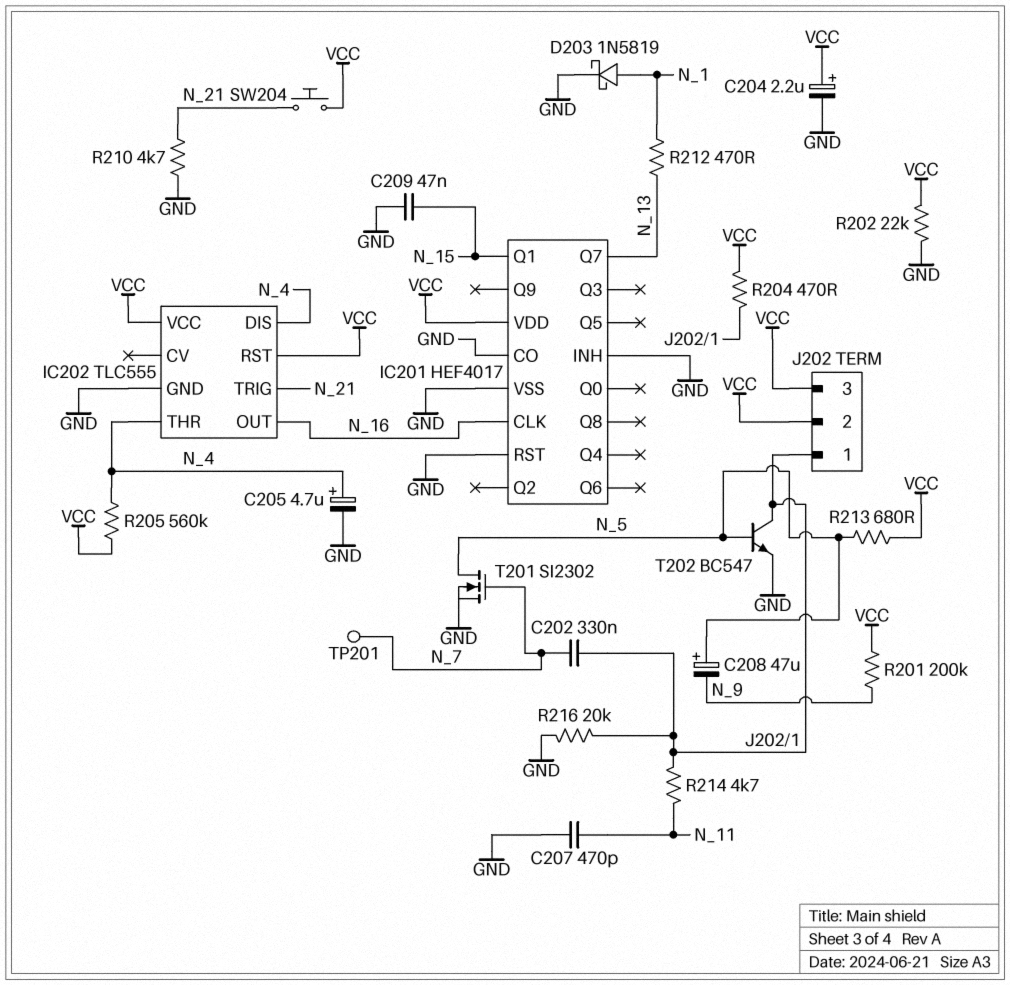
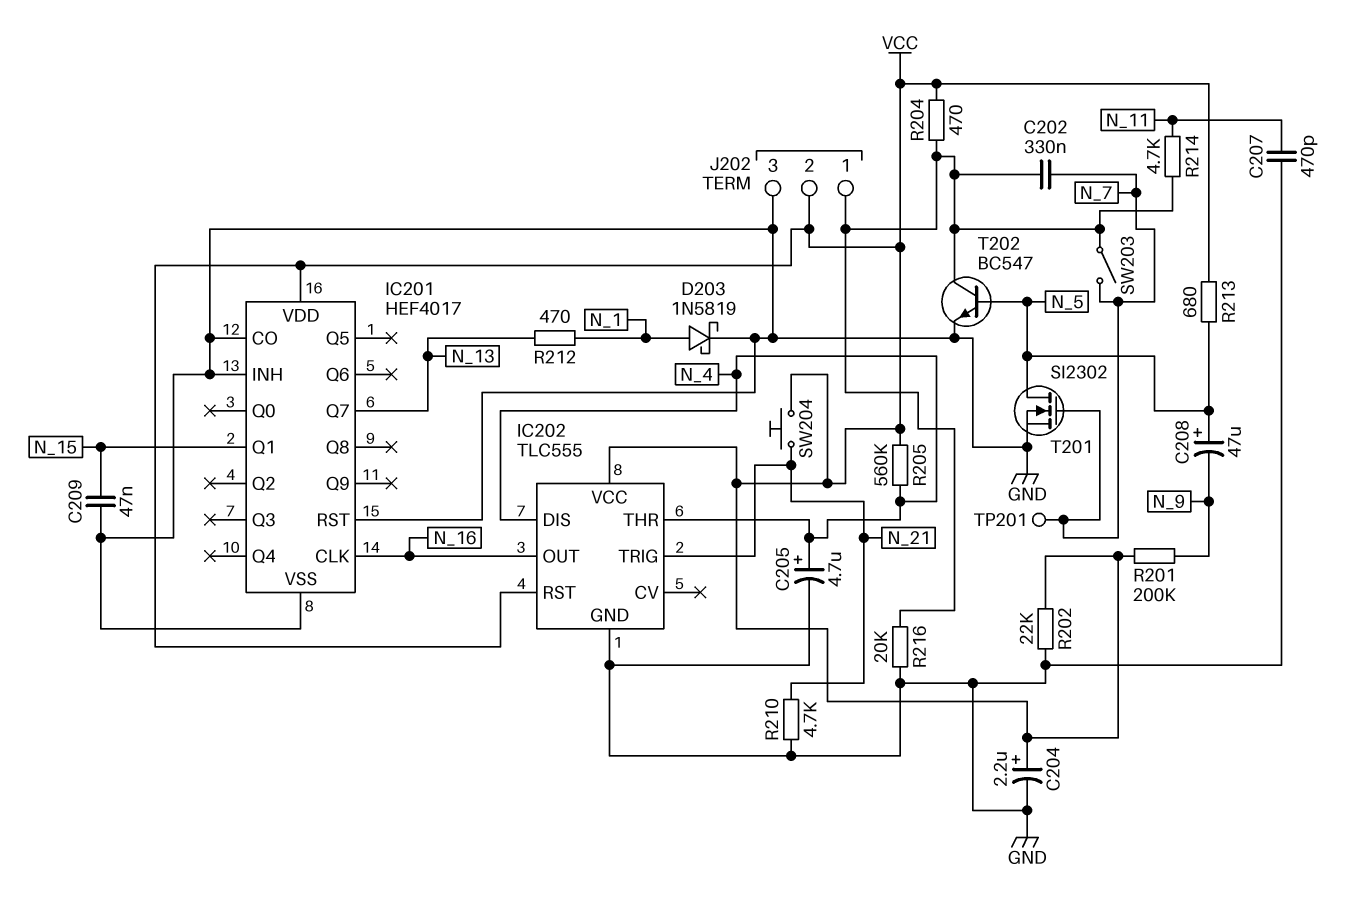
J202 pin 3: VCC -> GND
SW203: none -> switch (J202/1, N_7)

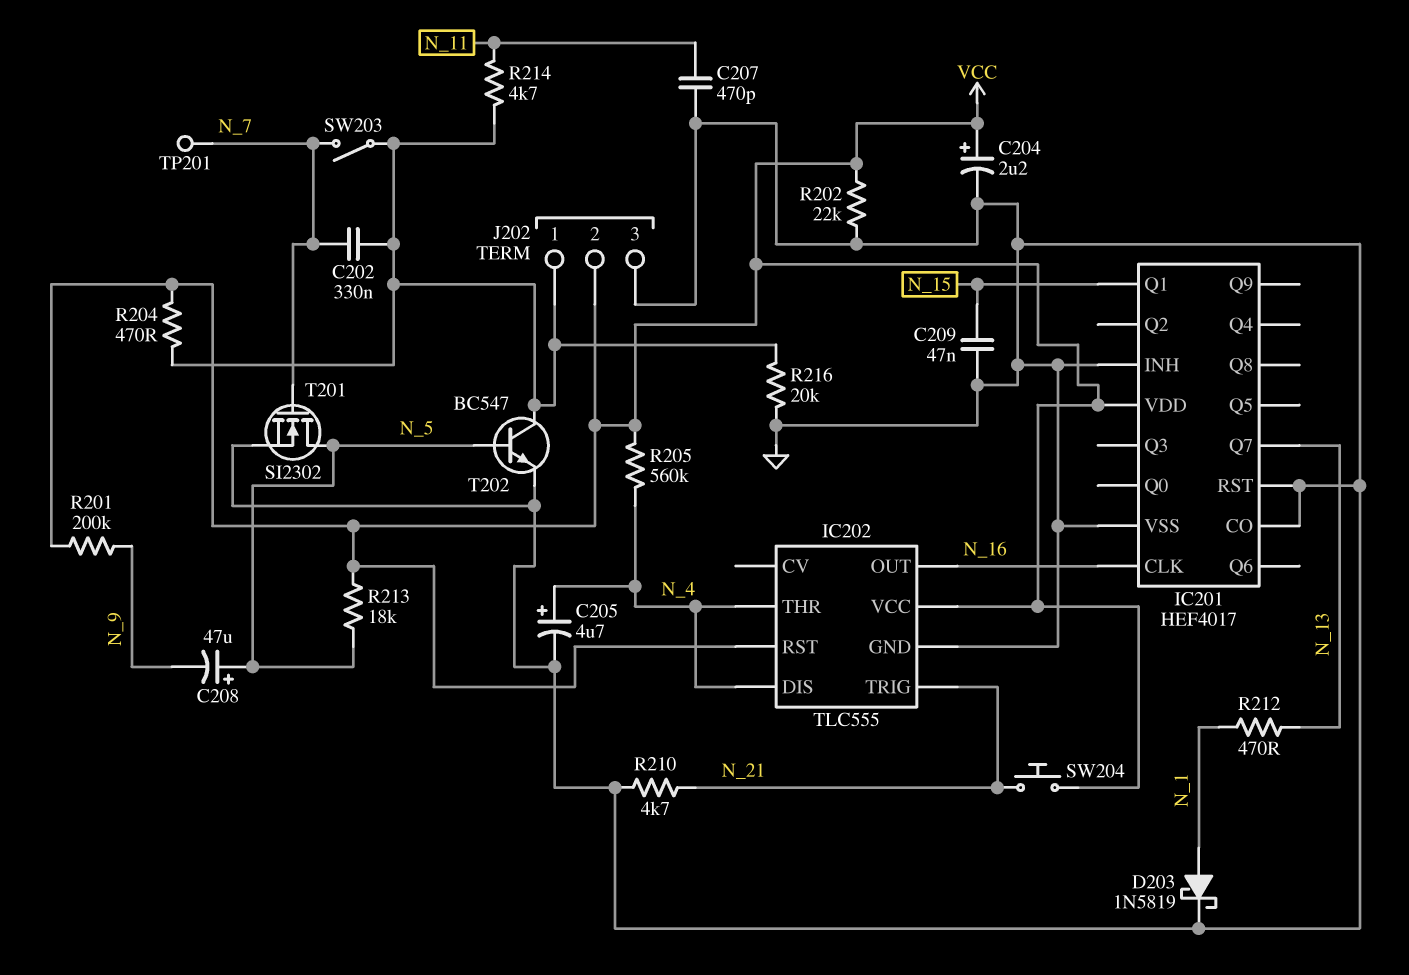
R213: 680 (N_5, VCC) -> 18k (N_5, VCC)

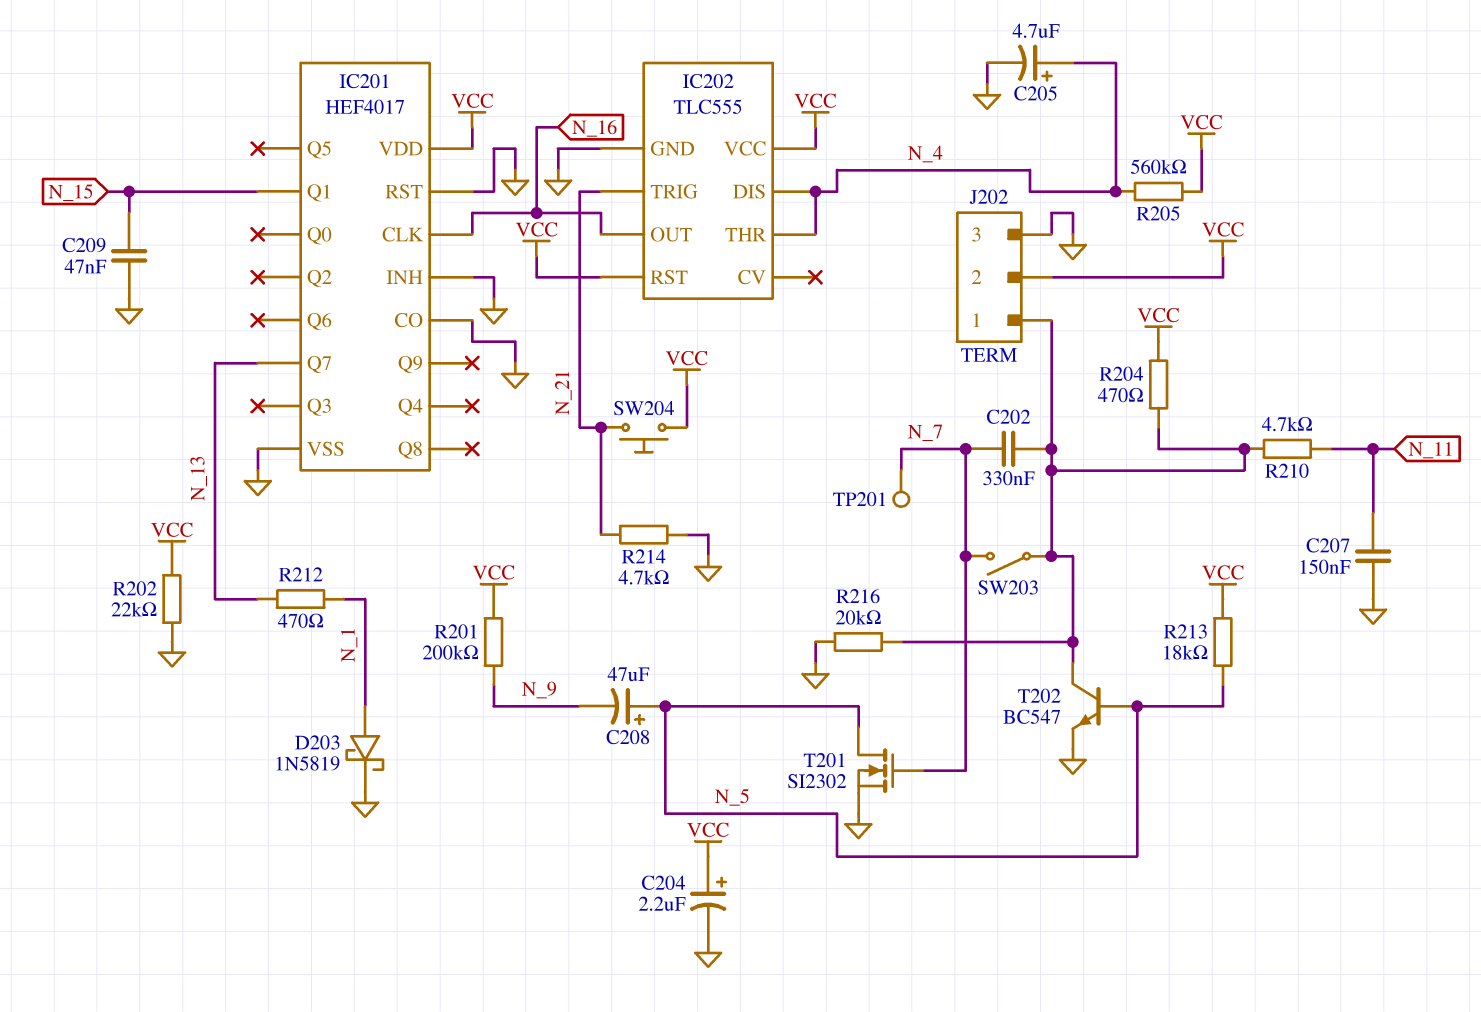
C207: 470pF (GND, N_11) -> 150nF (GND, N_11)
R210: 4.7k (GND, N_21) -> 4.7k (J202/1, N_11)
R214: 4.7k (J202/1, N_11) -> 4.7k (GND, N_21)

